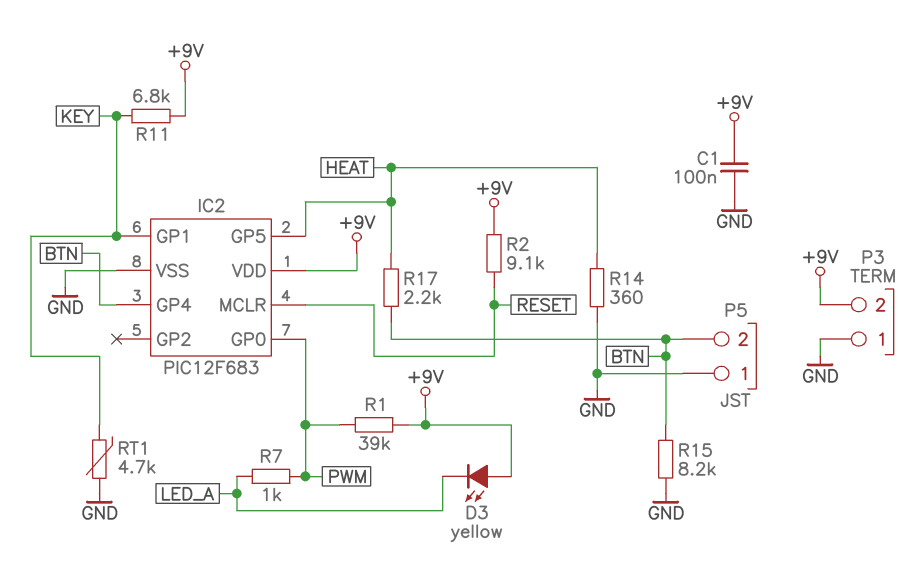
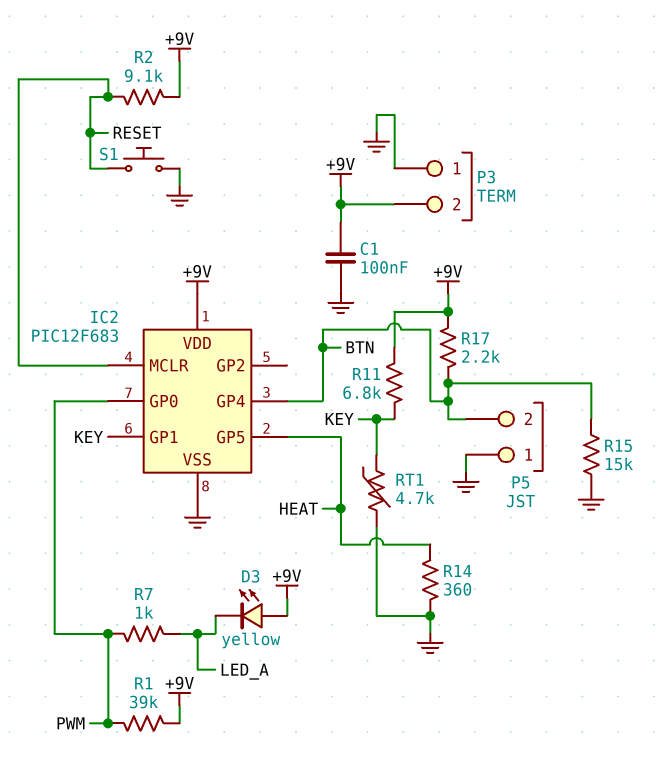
R15: 8.2k (BTN, GND) -> 15k (BTN, GND)
R17: 2.2k (BTN, HEAT) -> 2.2k (+9V, BTN)
S1: none -> button (GND, RESET)

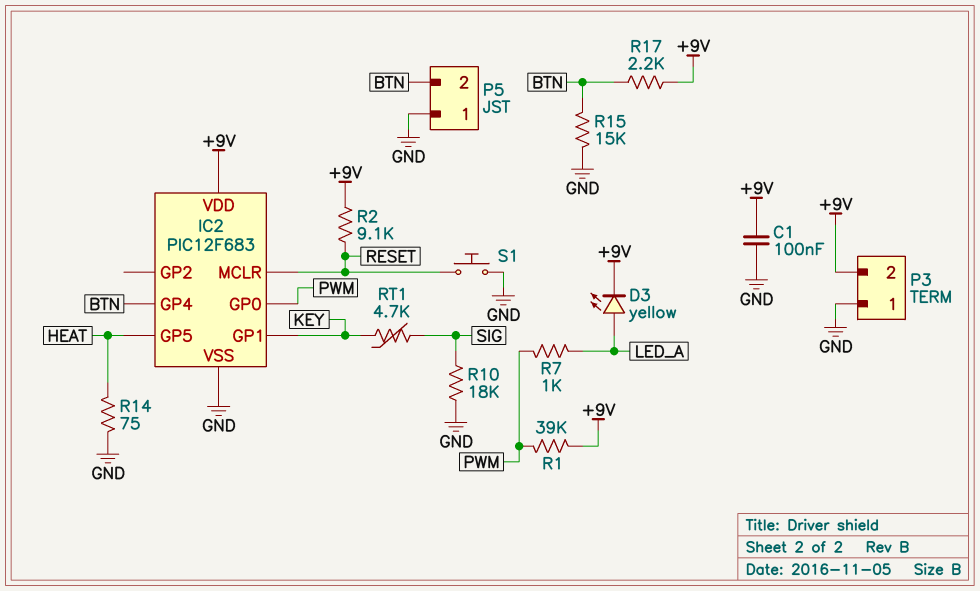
D3: LED yellow (A +9V, K LED_A) -> LED yellow (A LED_A, K +9V)
R10: none -> 18k (GND, SIG)
R11: 6.8k (+9V, KEY) -> none
R14: 360 (GND, HEAT) -> 75 (GND, HEAT)
RT1: 4.7k (GND, KEY) -> 4.7k (KEY, SIG)

